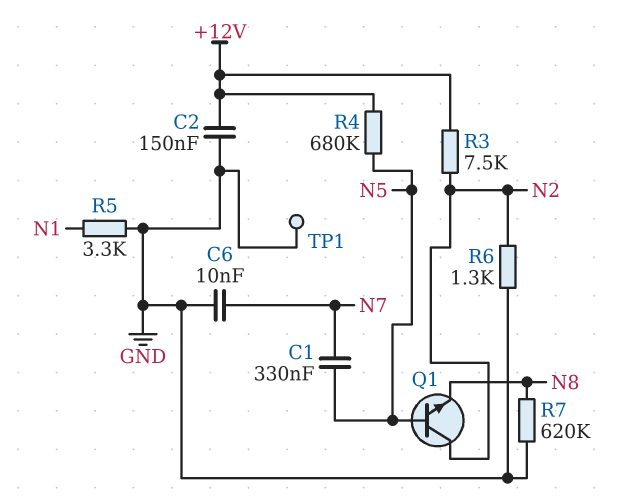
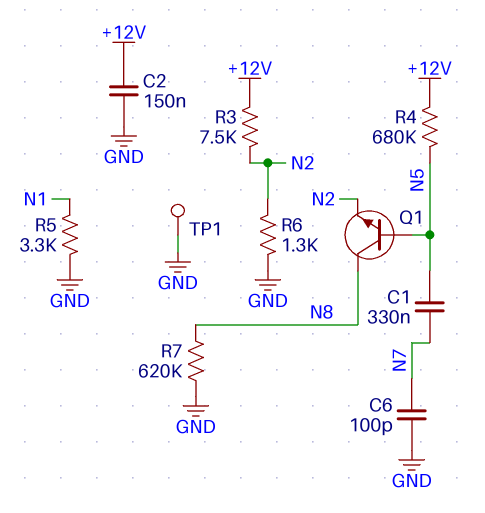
C6: 10nF (GND, N7) -> 100pF (GND, N7)
Q1: NPN (B N5, C N2, E N8) -> NPN (B N5, C N8, E N2)

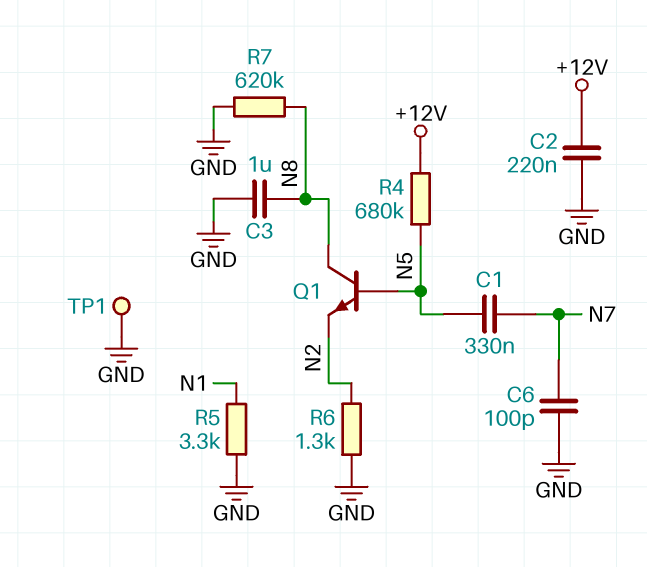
C2: 150nF (+12V, GND) -> 220nF (+12V, GND)
C3: none -> 1uF (GND, N8)
R3: 7.5k (+12V, N2) -> none

